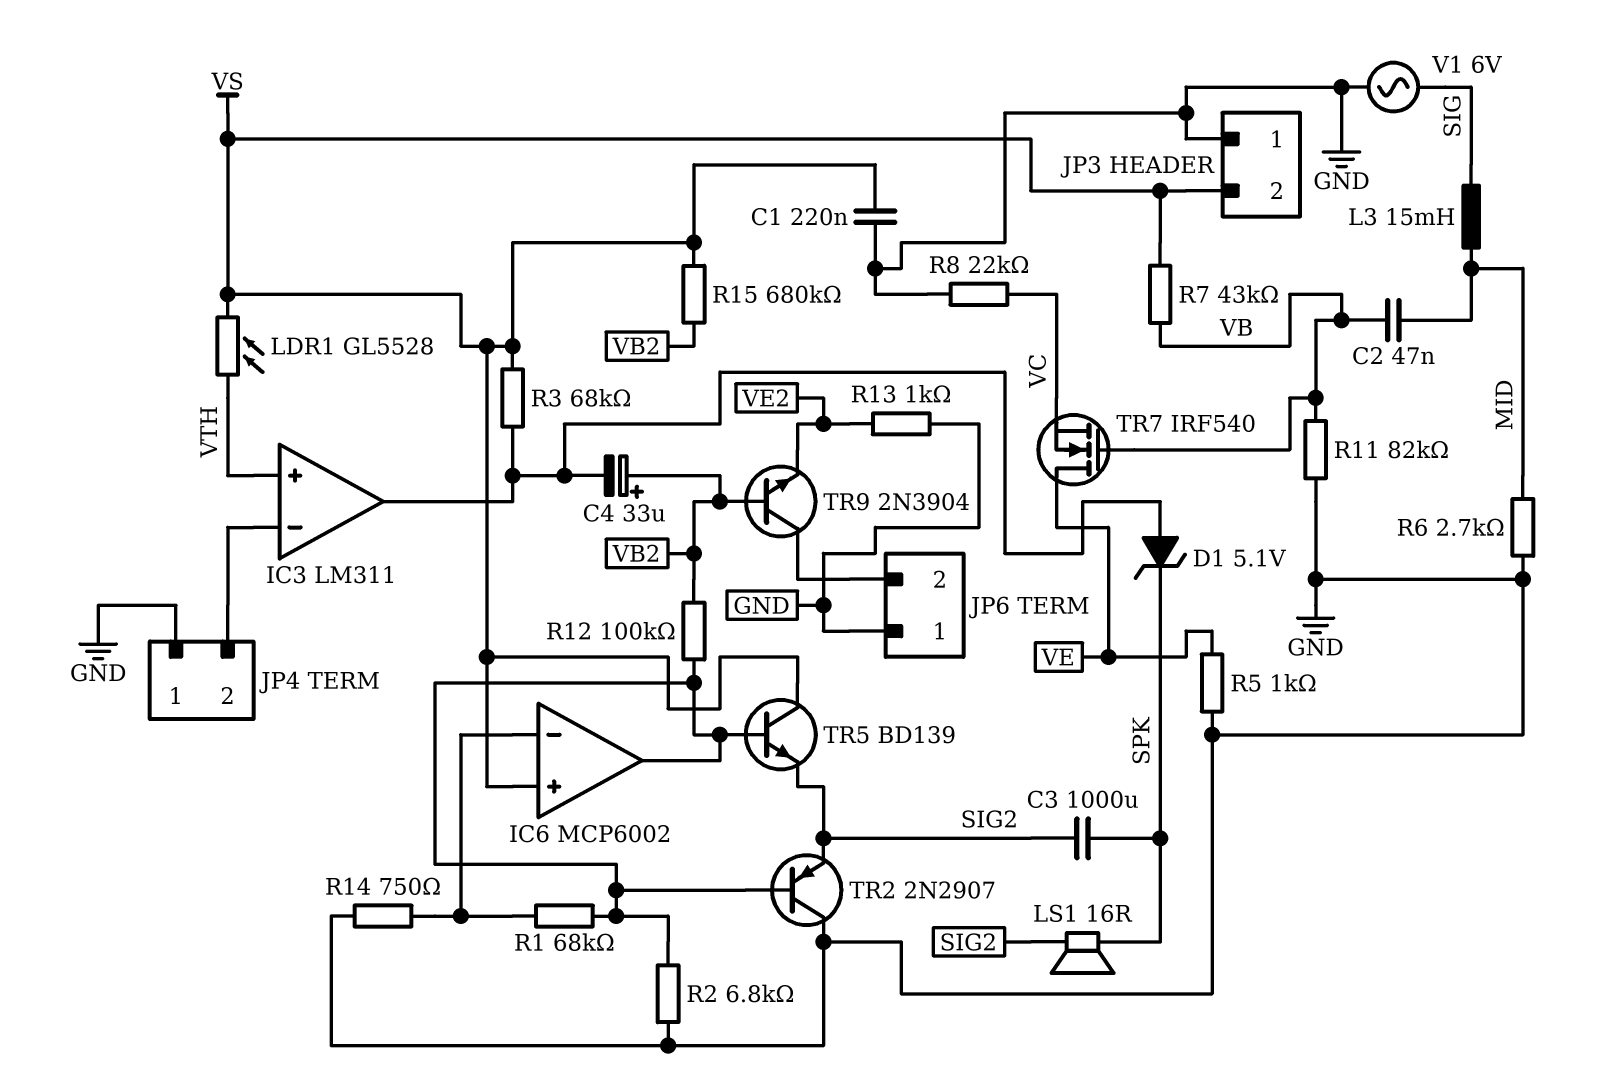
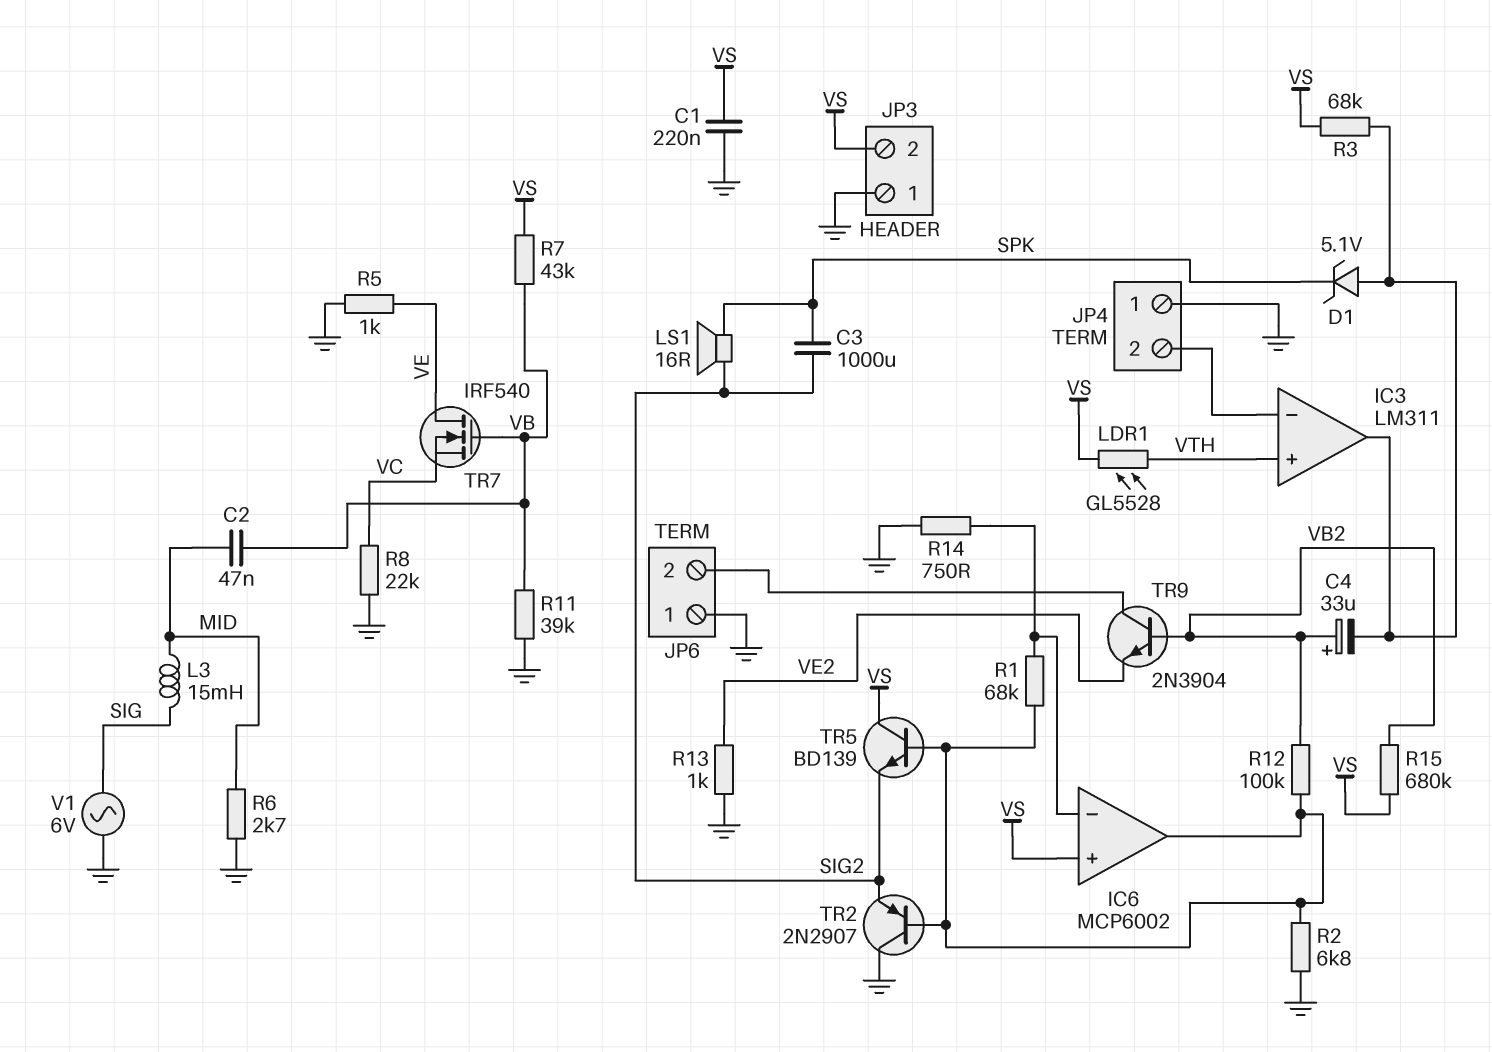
R11: 82k (GND, VB) -> 39k (GND, VB)

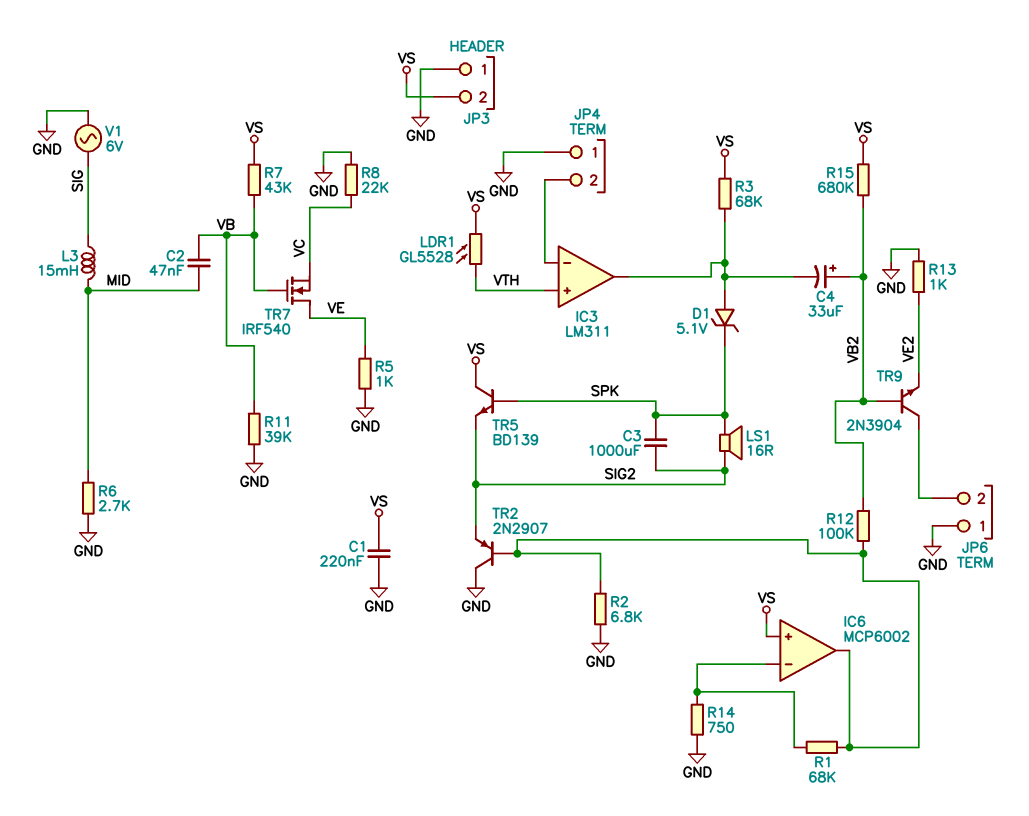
TR5: NPN BD139 (B IC6/out, C VS, E SIG2) -> NPN BD139 (B SPK, C VS, E SIG2)

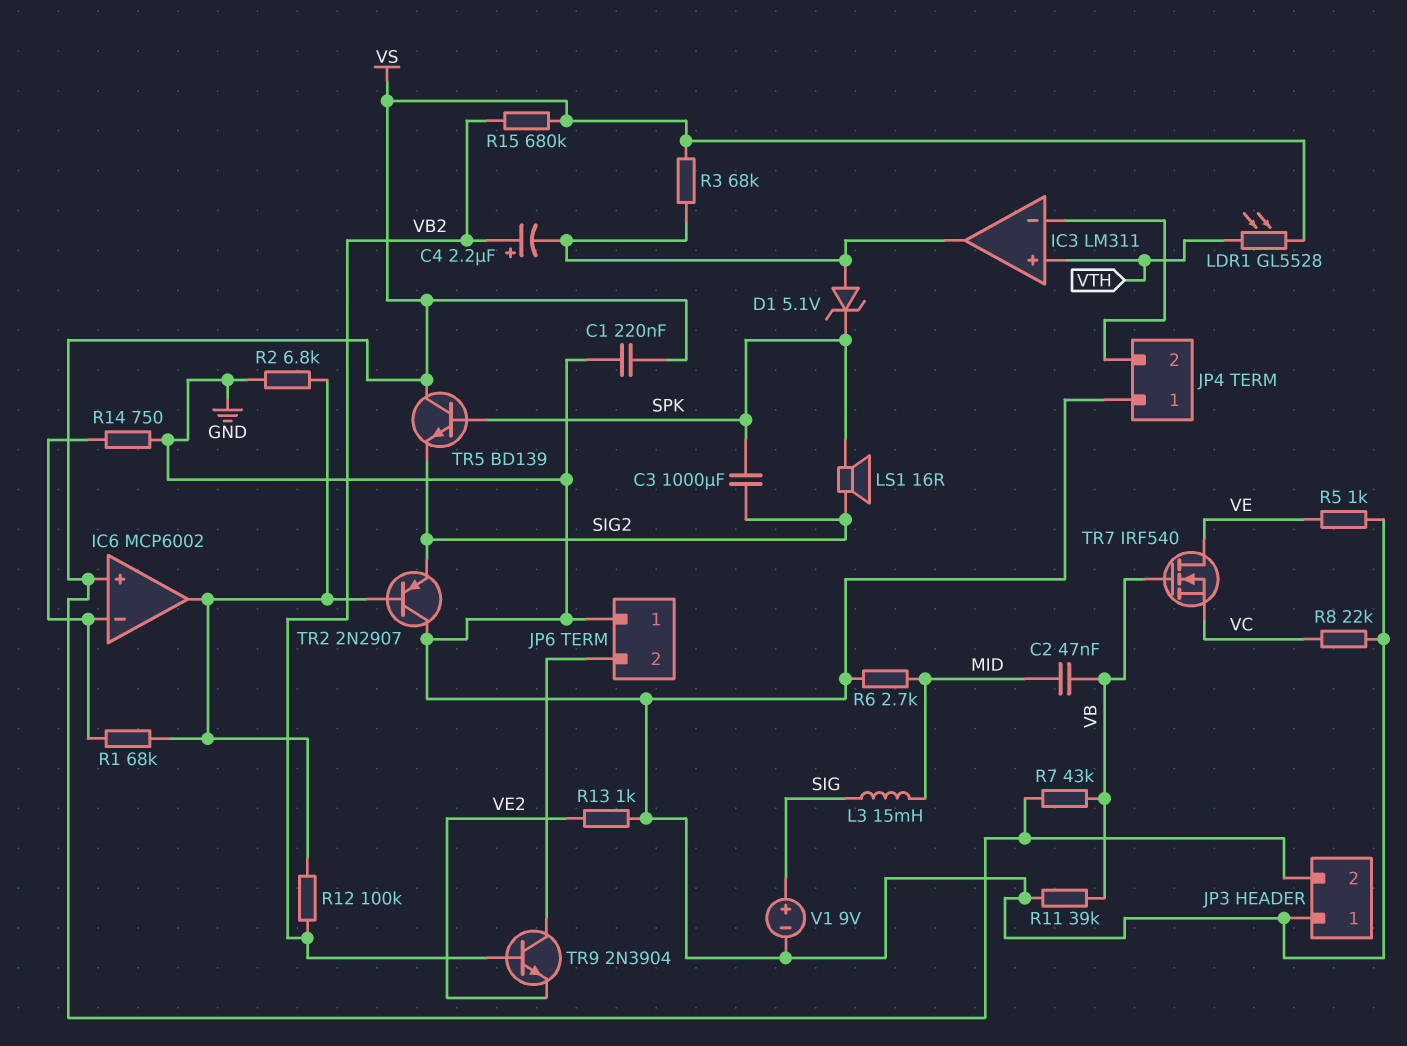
C4: 33uF (plus VB2, minus IC3/out) -> 2.2uF (plus VB2, minus IC3/out)
V1: AC 6V (GND, SIG) -> 9V (plus SIG, minus GND)

